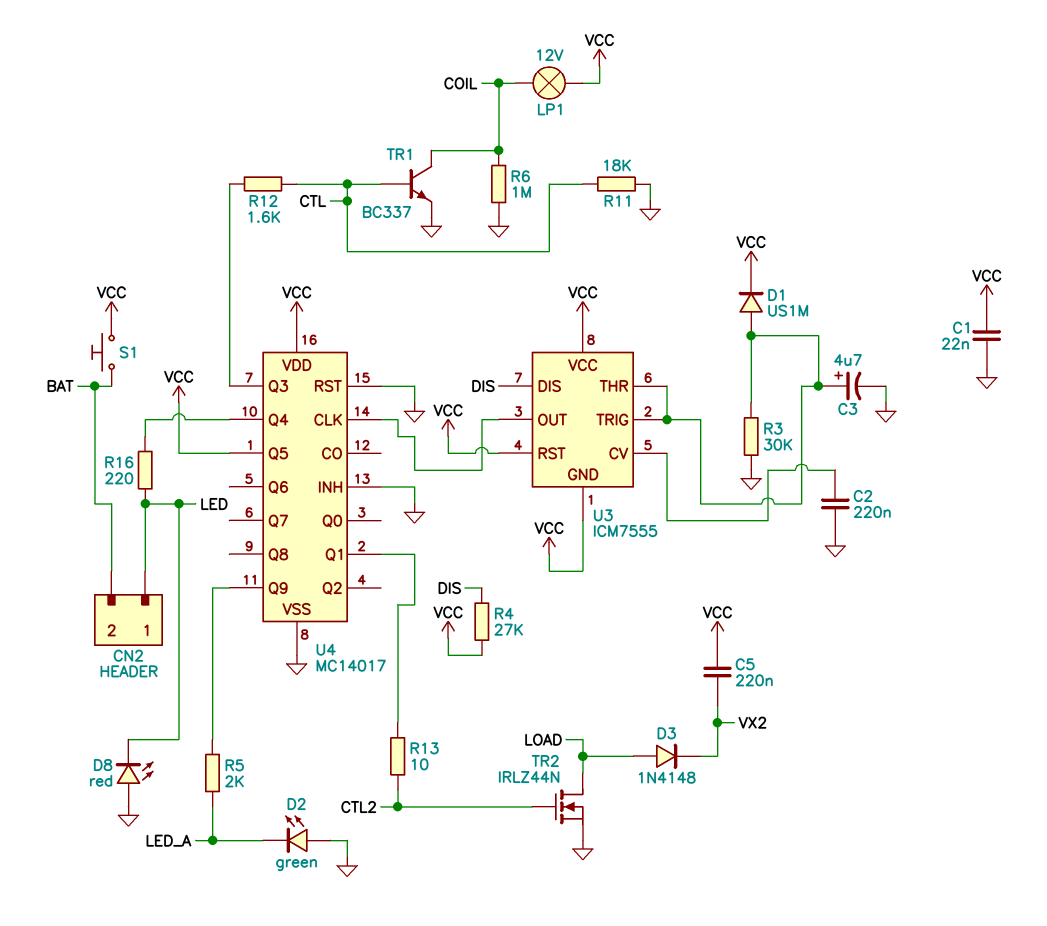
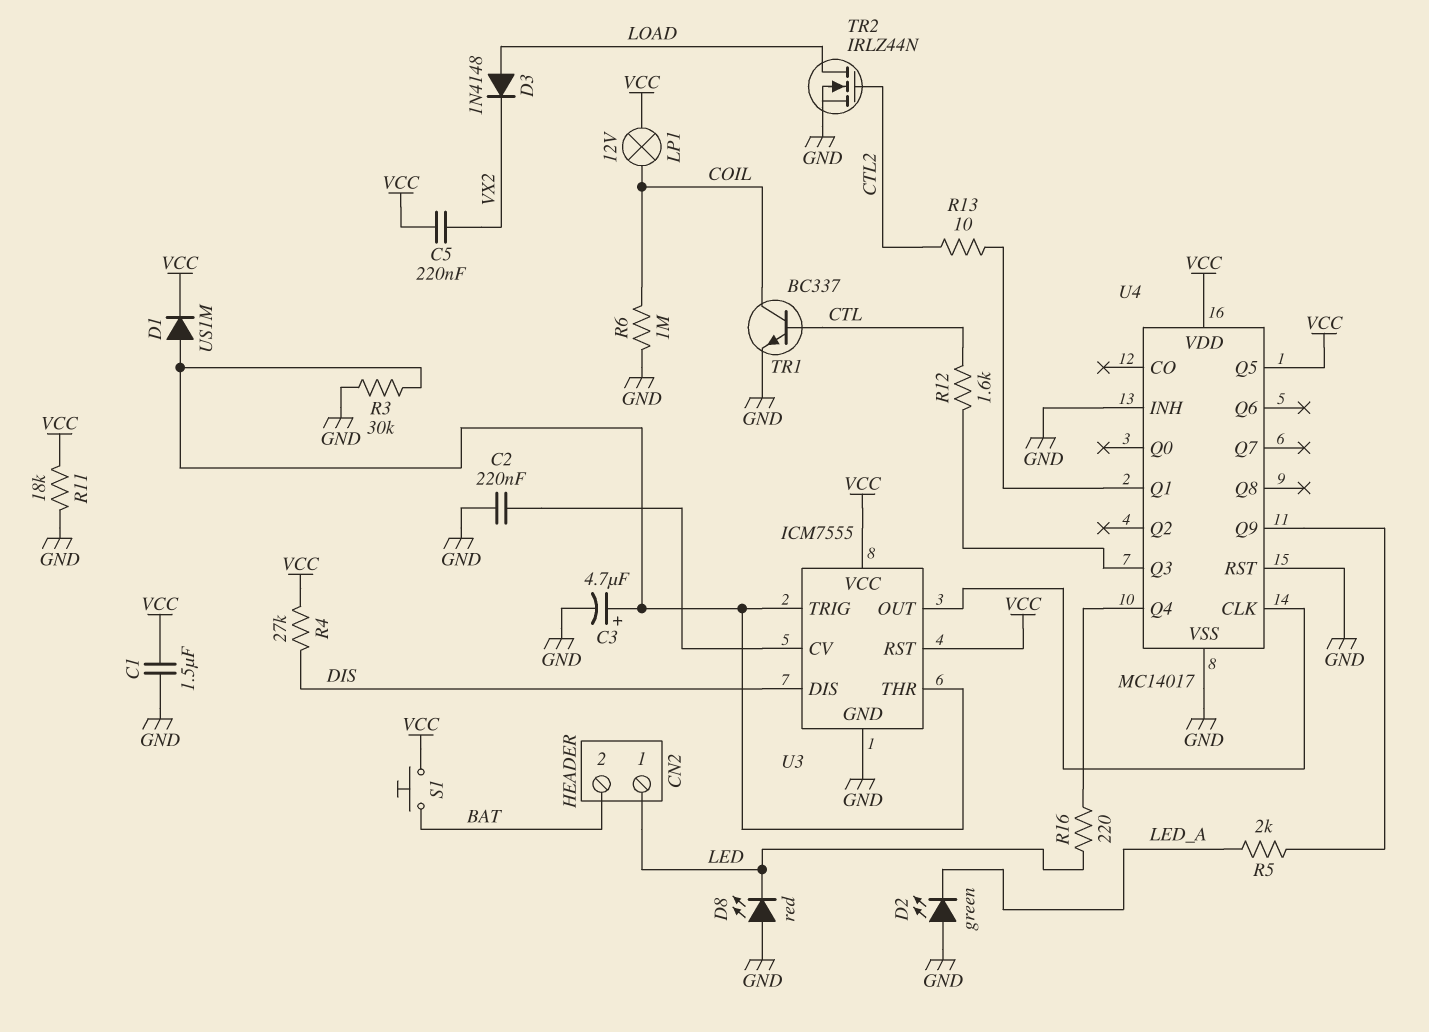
C1: 22nF (GND, VCC) -> 1.5uF (GND, VCC)
R11: 18k (CTL, GND) -> 18k (GND, VCC)
U3 pin GND: VCC -> GND

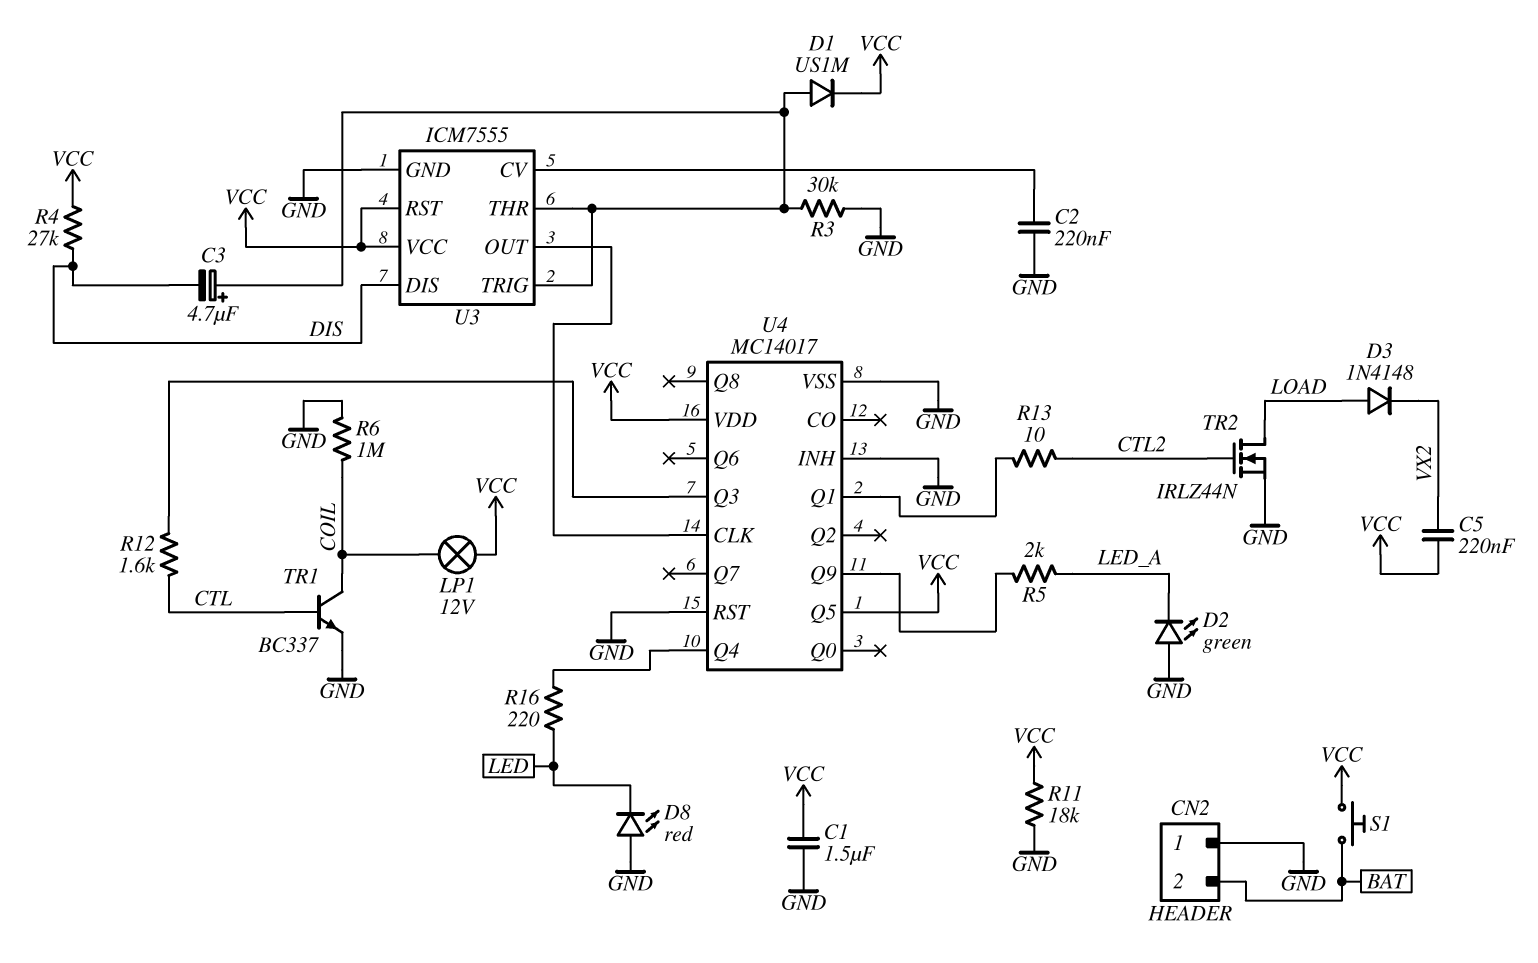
C3: 4.7uF (plus U3/THR, minus GND) -> 4.7uF (plus U3/THR, minus DIS)
CN2 pin 1: LED -> GND

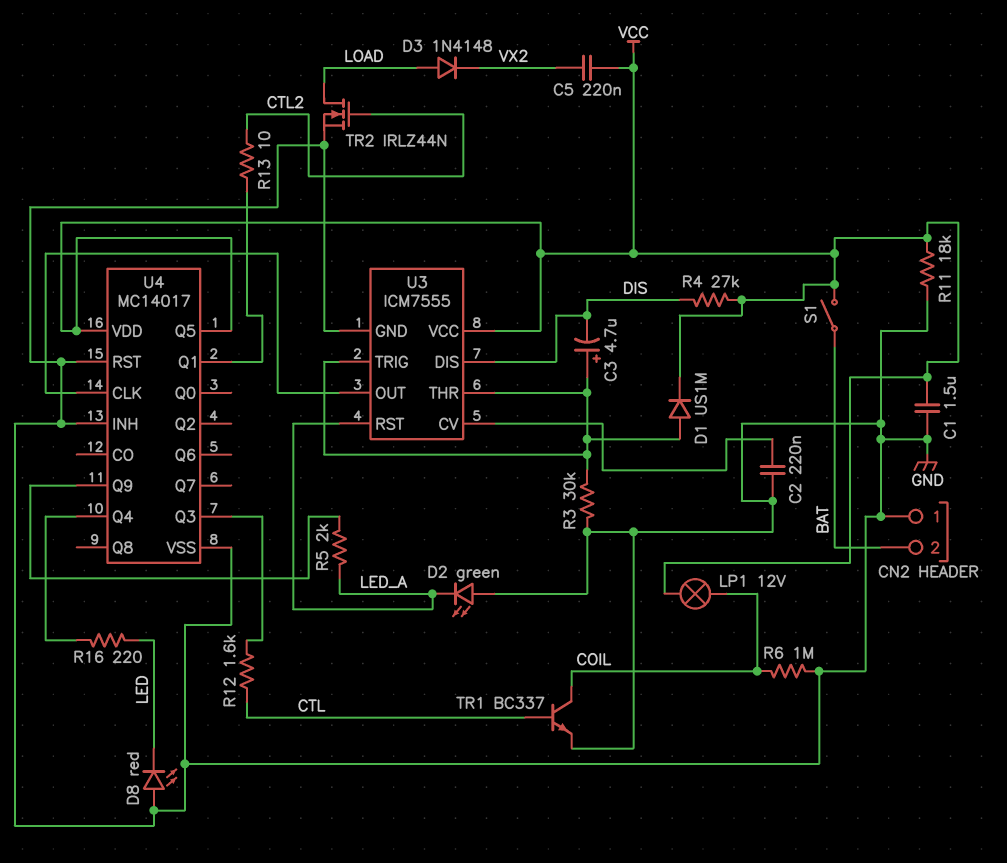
S1: button (BAT, VCC) -> switch (BAT, VCC)
U3 pin RST: VCC -> LED_A

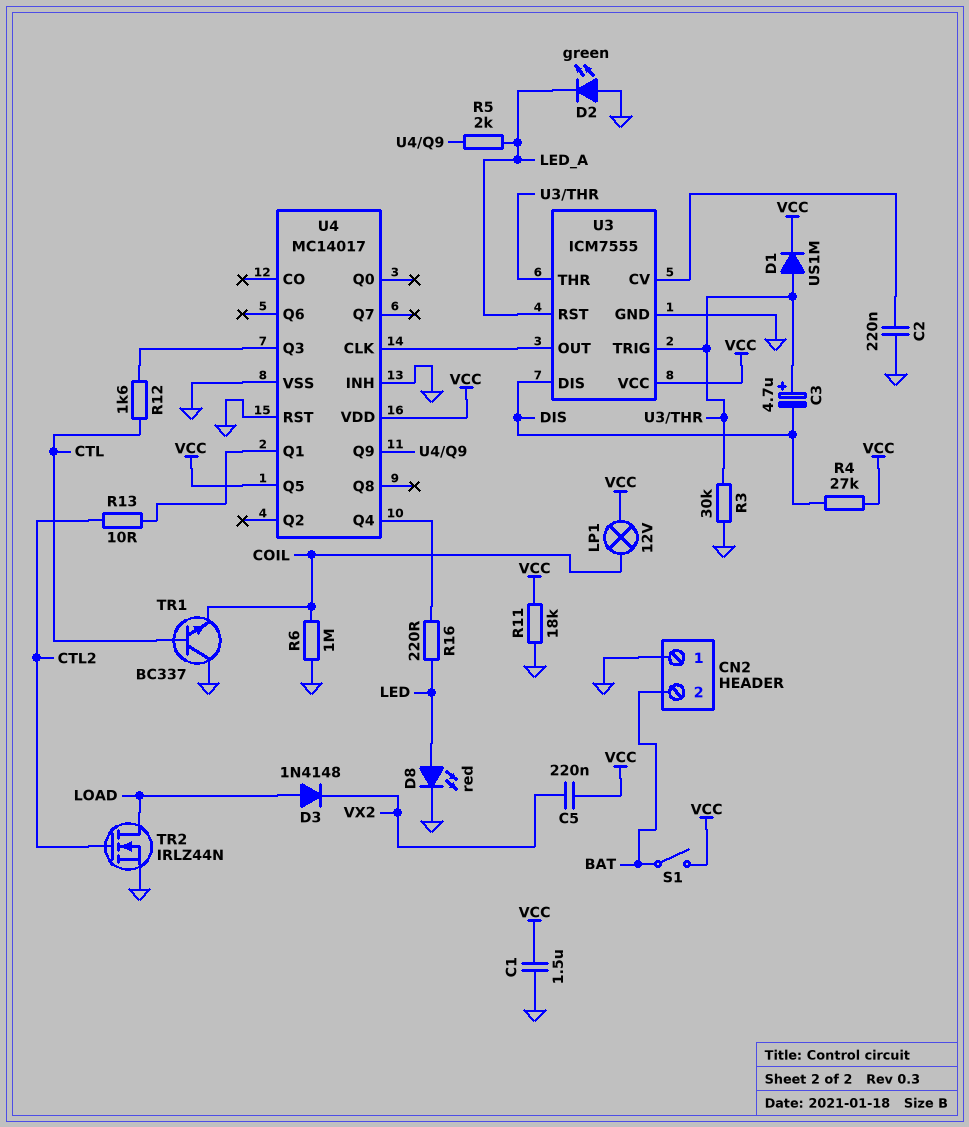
D8: LED red (A GND, K LED) -> LED red (A LED, K GND)
TR1: NPN BC337 (B CTL, C COIL, E GND) -> NPN BC337 (B CTL, C GND, E COIL)

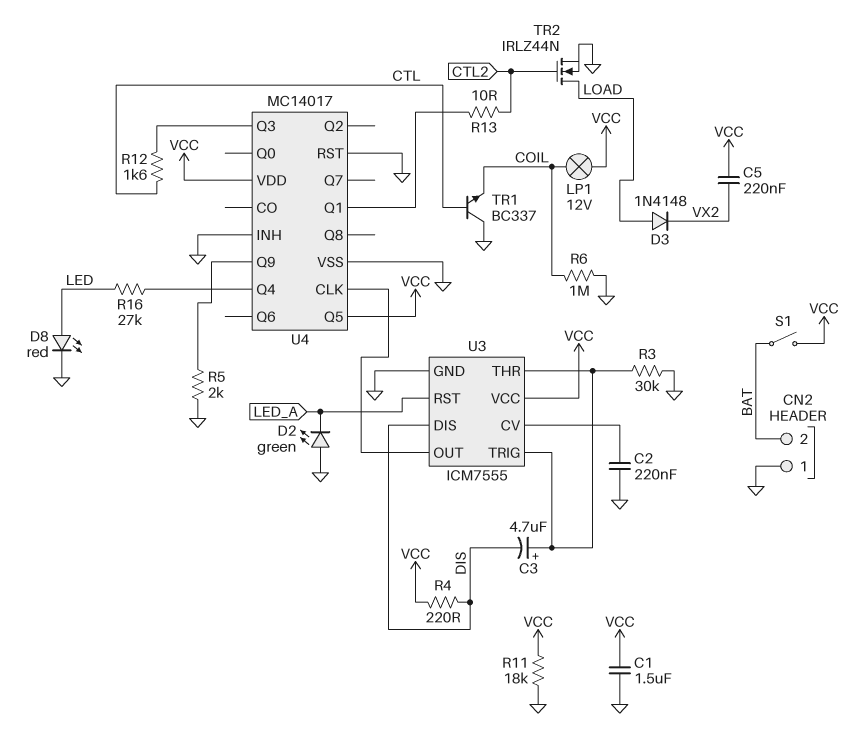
D1: diode US1M (A U3/THR, K VCC) -> none
R4: 27k (DIS, VCC) -> 220 (DIS, VCC)
R5: 2k (LED_A, U4/Q9) -> 2k (GND, U4/Q9)
R16: 220 (LED, U4/Q4) -> 27k (LED, U4/Q4)

